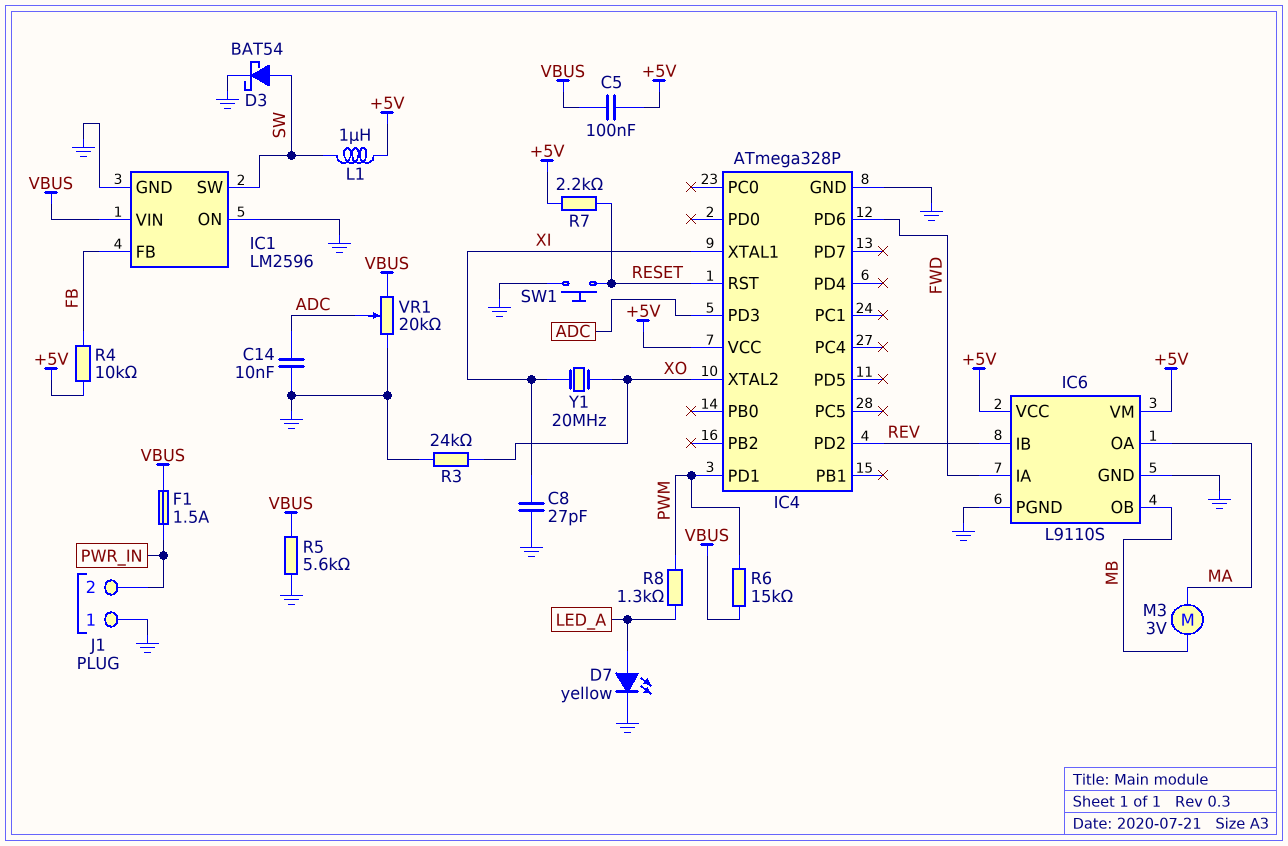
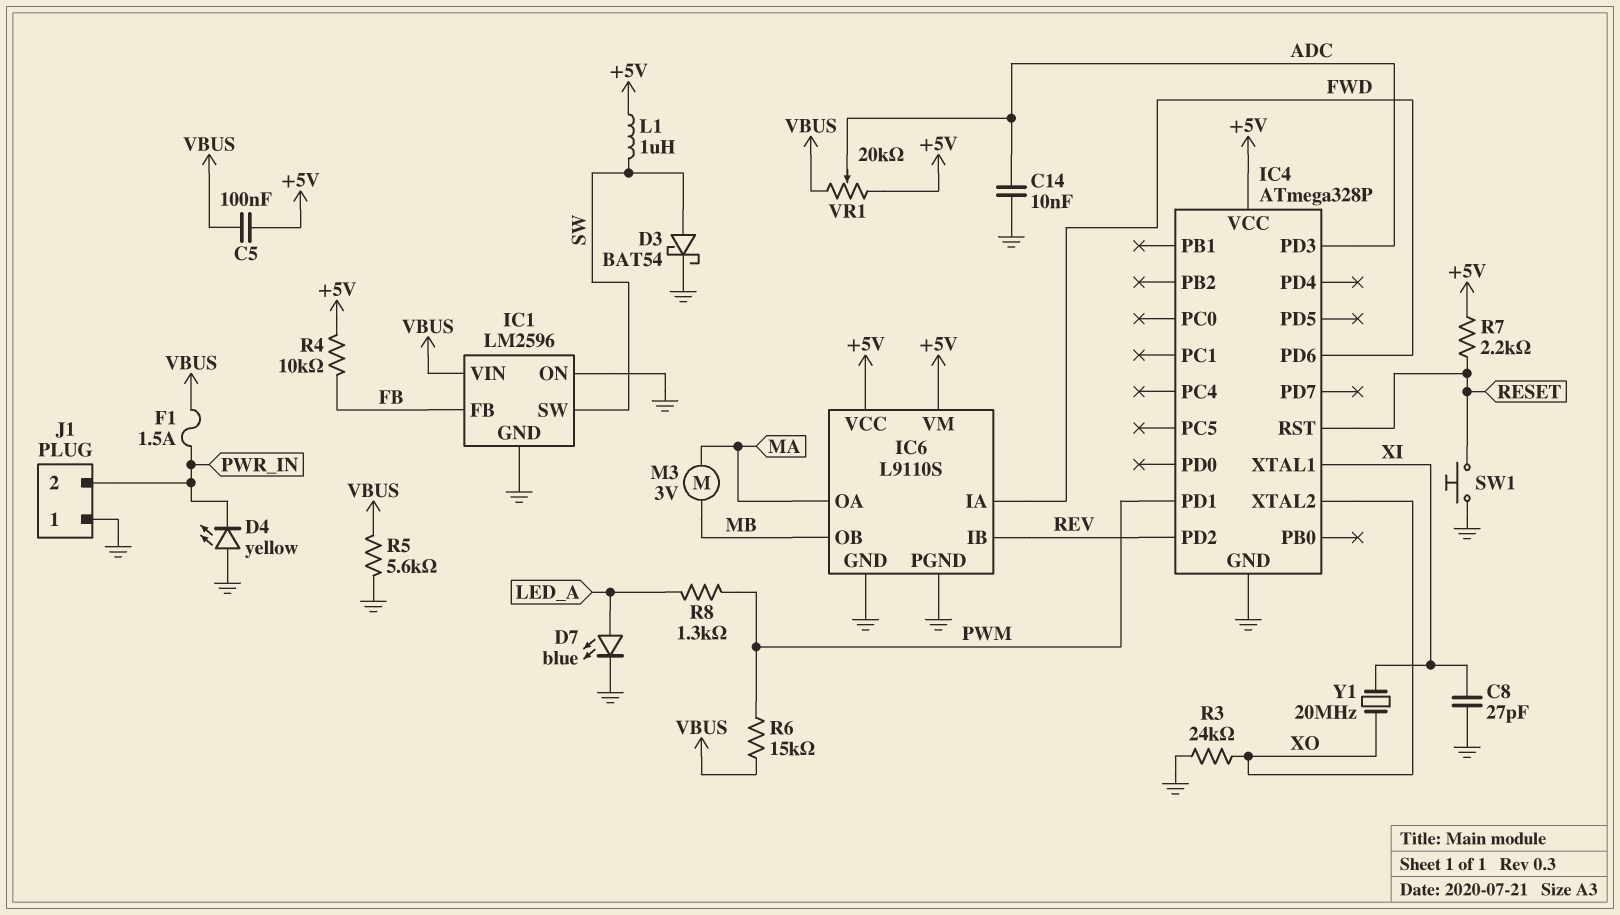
D4: none -> LED yellow (A GND, K PWR_IN)
D7: LED yellow (A LED_A, K GND) -> LED blue (A LED_A, K GND)
VR1: 20k (GND, VBUS, wiper ADC) -> 20k (+5V, VBUS, wiper ADC)

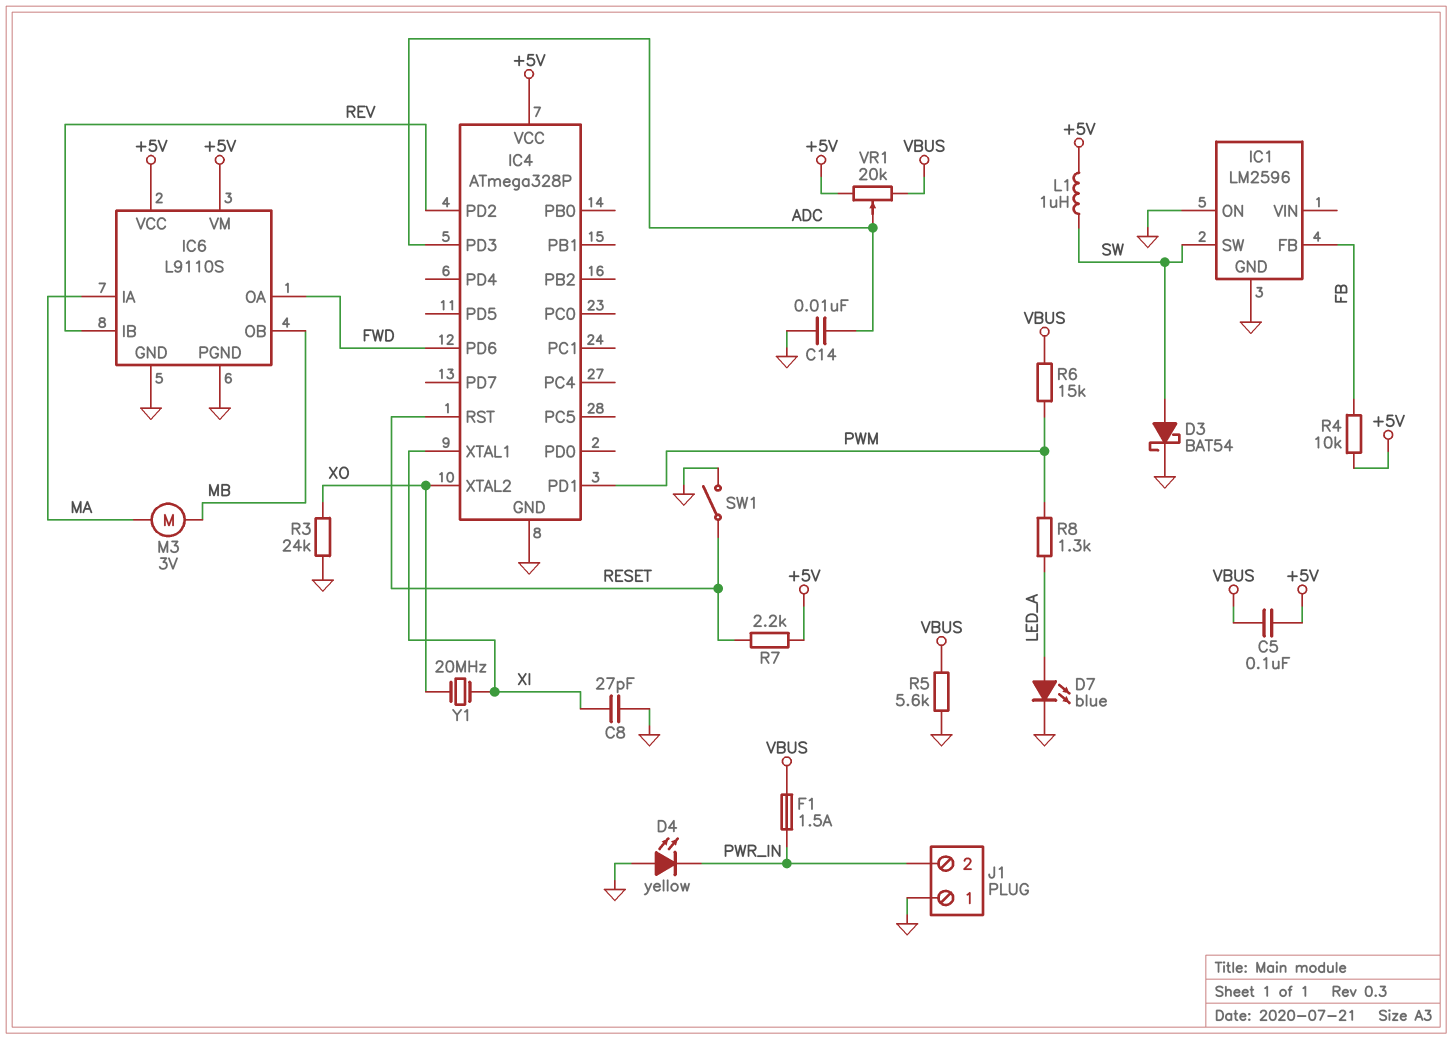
IC1 pin VIN: VBUS -> none
IC6 pin IA: FWD -> MA
IC6 pin OA: MA -> FWD
SW1: button (GND, RESET) -> switch (GND, RESET)

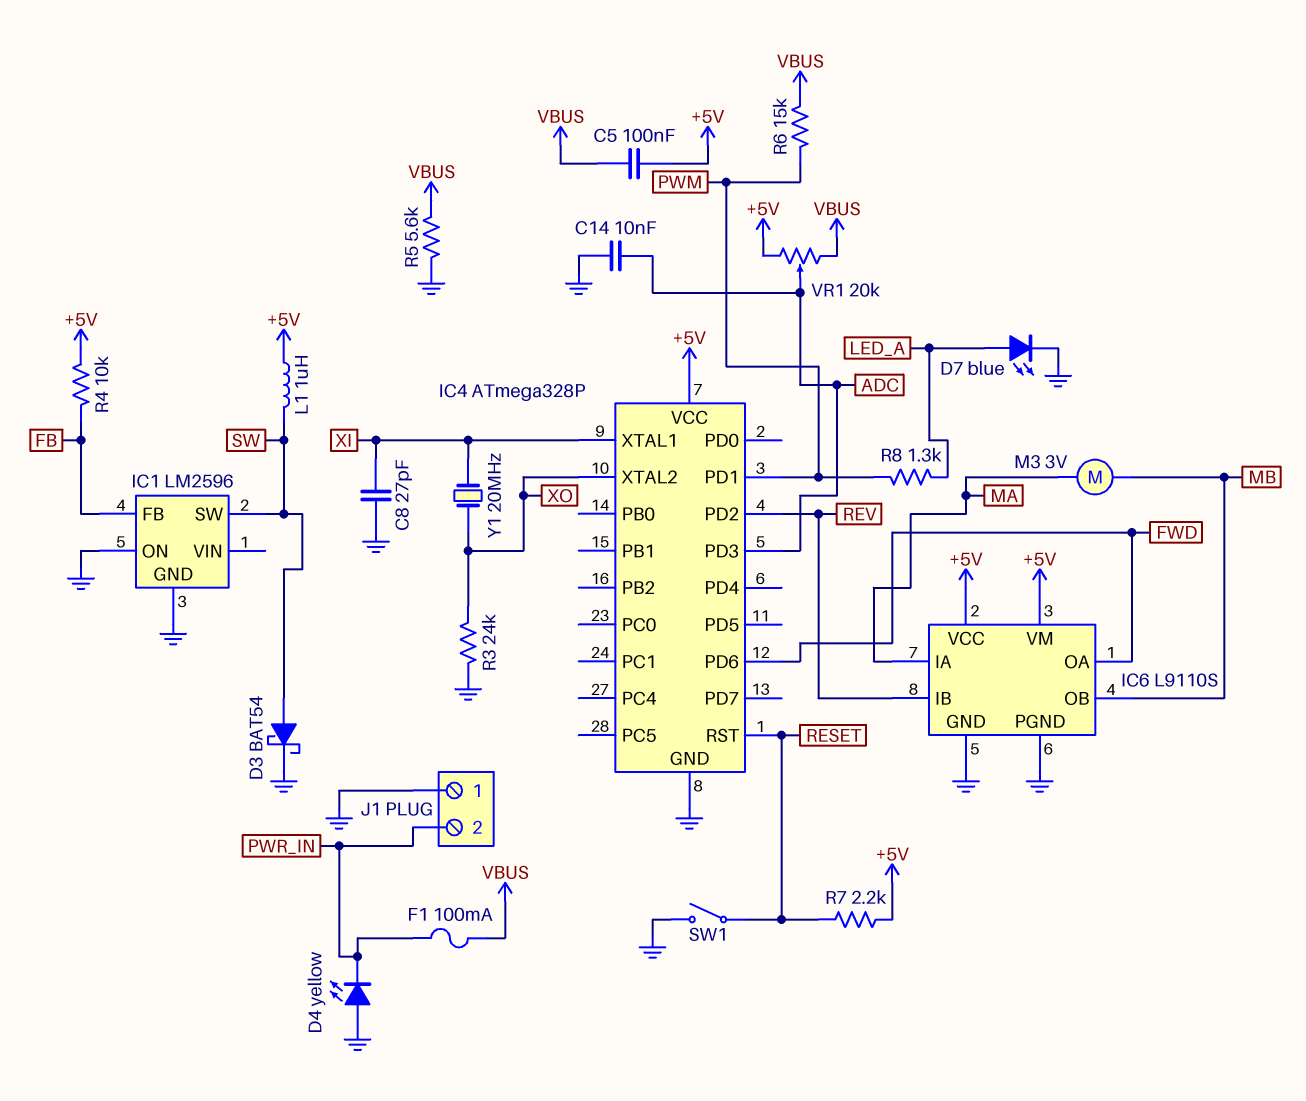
F1: 1.5A (PWR_IN, VBUS) -> 100mA (PWR_IN, VBUS)

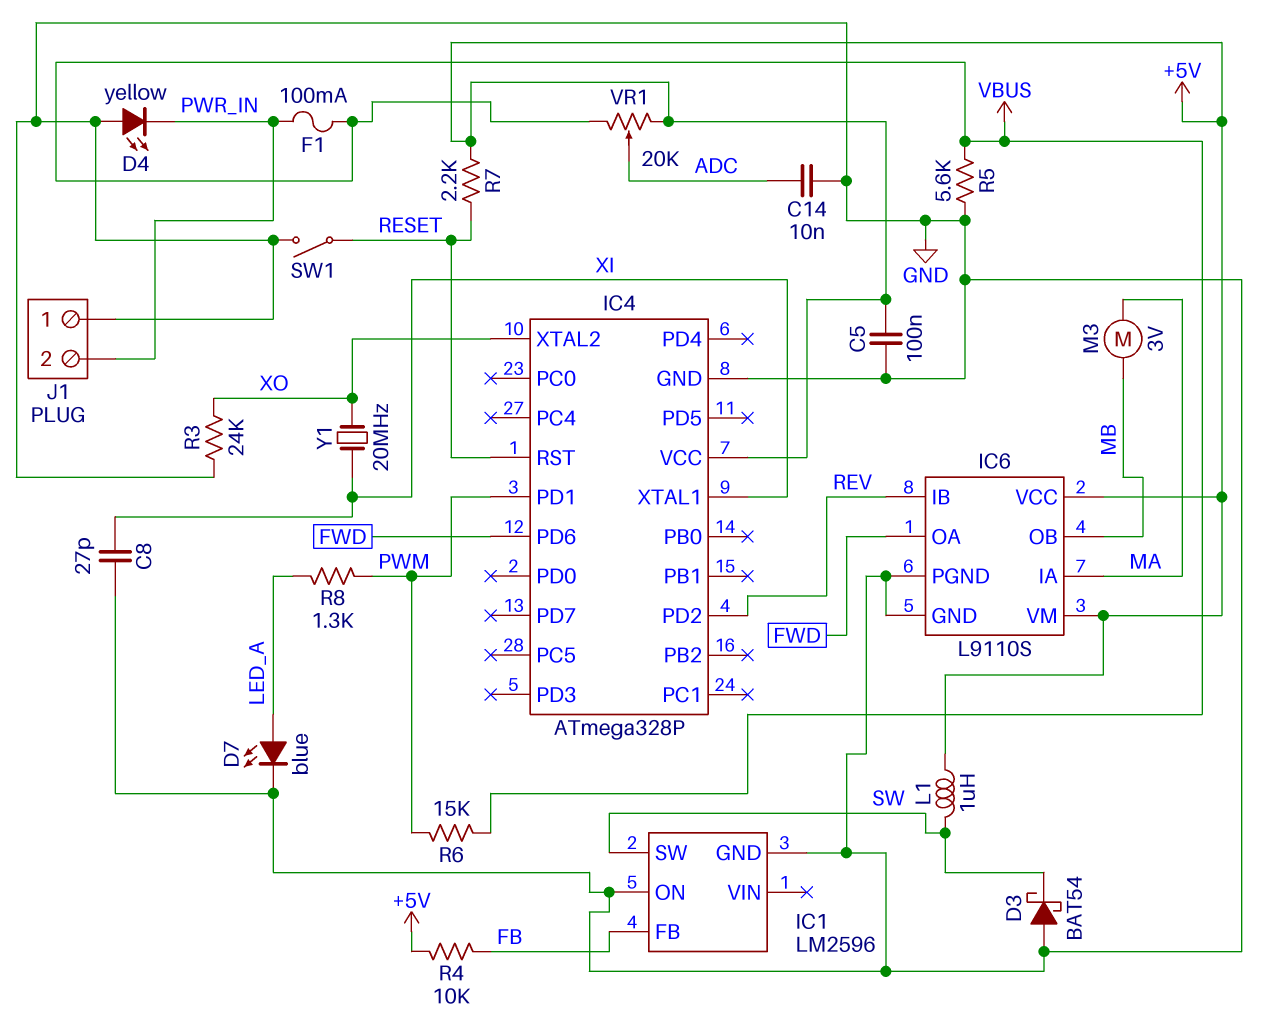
C5: 100nF (+5V, VBUS) -> 100nF (+5V, GND)
D3: schottky BAT54 (A SW, K GND) -> schottky BAT54 (A GND, K SW)
IC4 pin PD3: ADC -> none

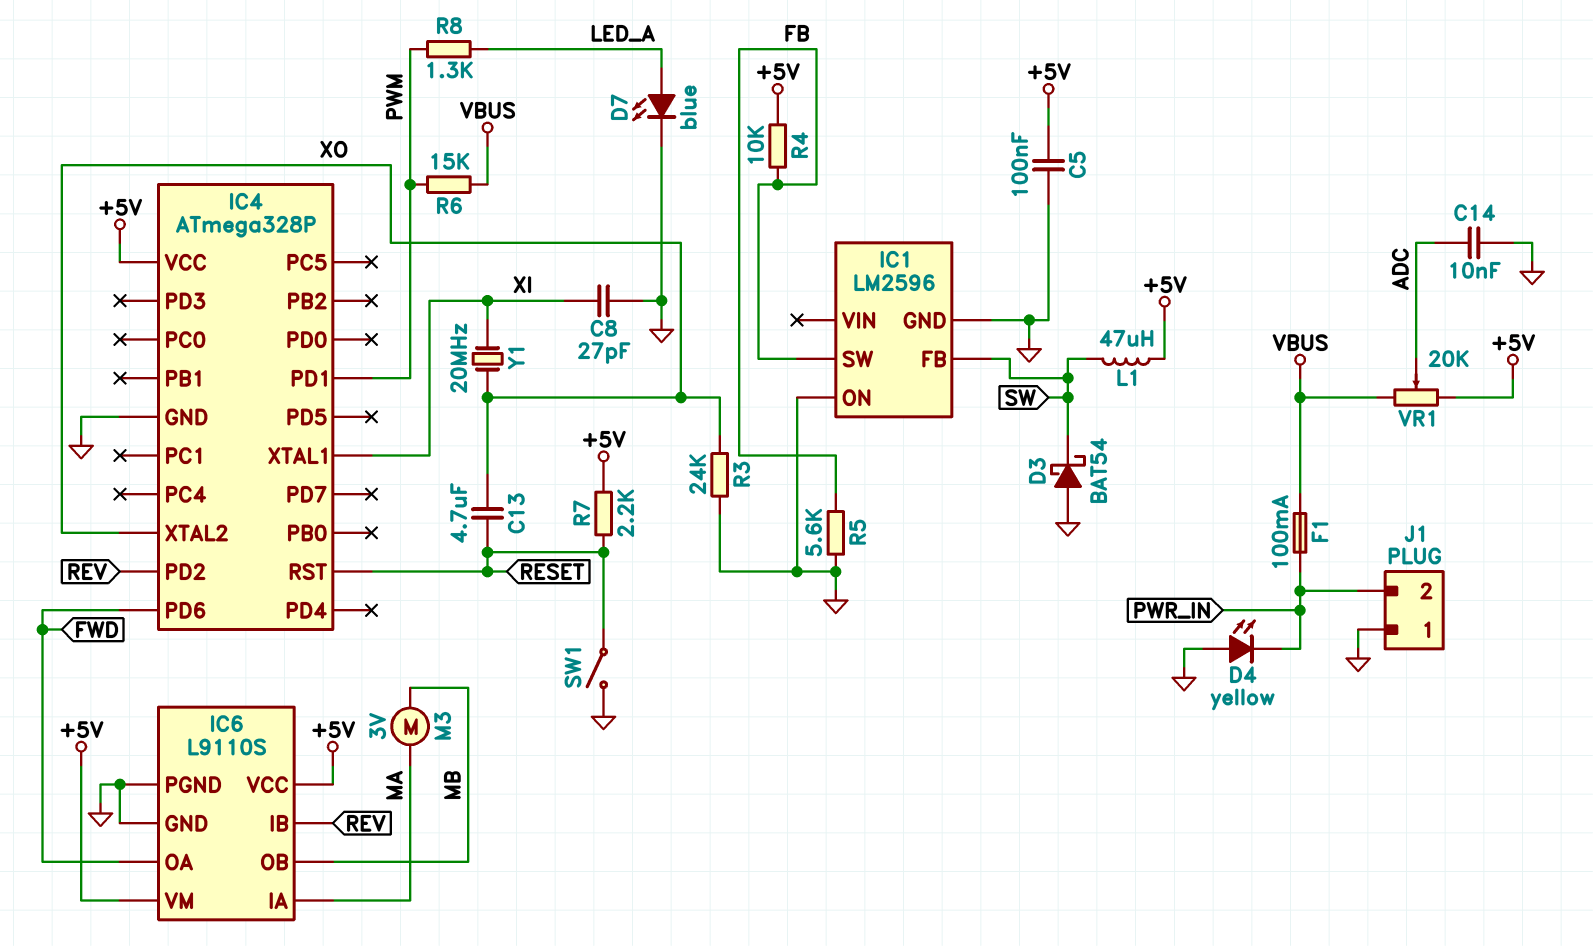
C13: none -> 4.7uF (RESET, XO)
IC1 pin FB: FB -> SW
IC1 pin SW: SW -> FB
L1: 1uH (+5V, SW) -> 47uH (+5V, SW)
R5: 5.6k (GND, VBUS) -> 5.6k (FB, GND)

